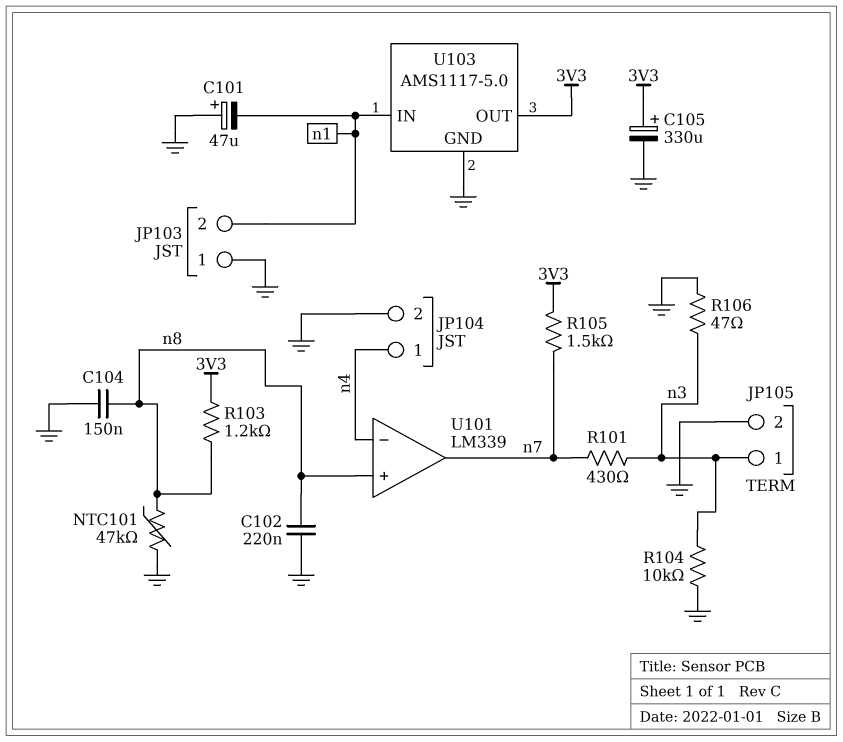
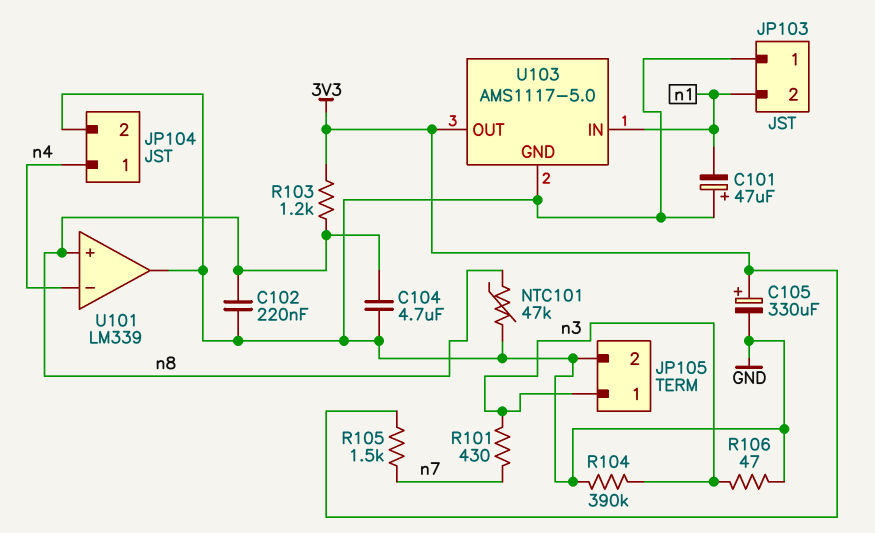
C104: 150nF (GND, n8) -> 4.7uF (GND, n8)
R104: 10k (GND, n3) -> 390k (GND, n3)
U101 pin out: n7 -> GND

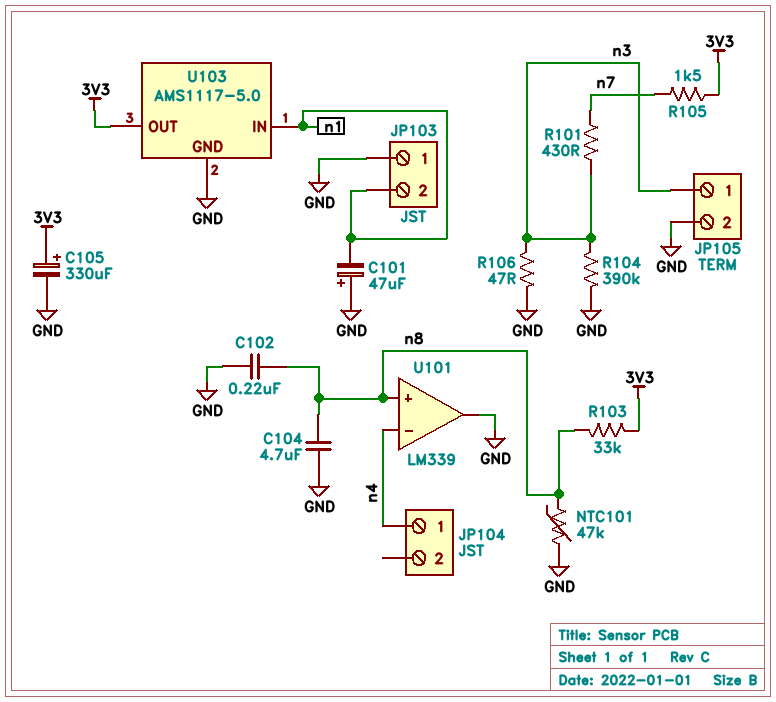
JP104 pin 2: GND -> none
R103: 1.2k (3V3, n8) -> 33k (3V3, n8)

